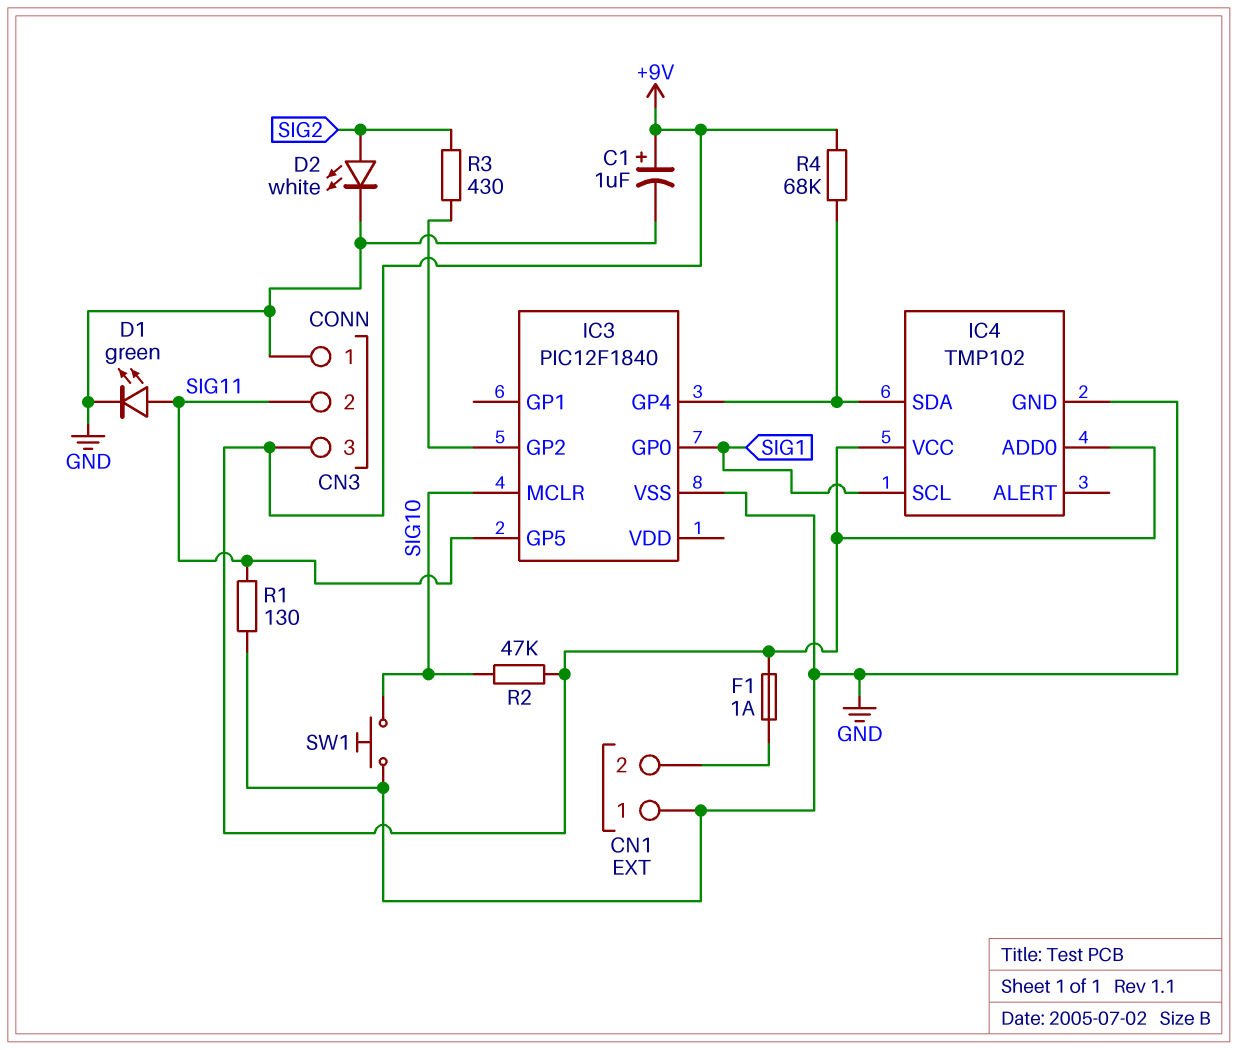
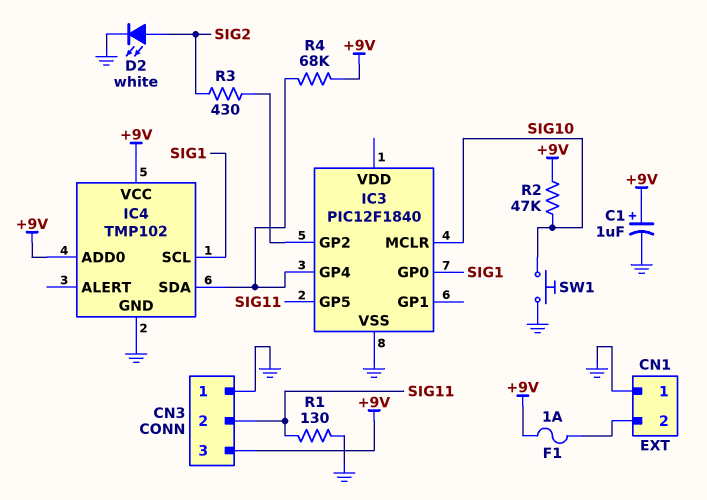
D1: LED green (A SIG11, K GND) -> none

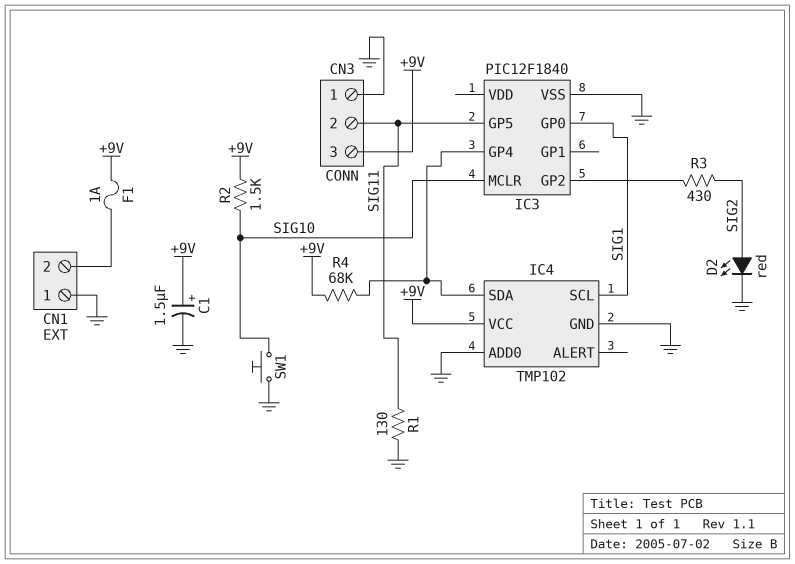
C1: 1uF (plus +9V, minus GND) -> 1.5uF (plus +9V, minus GND)
D2: LED white (A SIG2, K GND) -> LED red (A SIG2, K GND)
IC4 pin ADD0: +9V -> GND
R2: 47k (+9V, SIG10) -> 1.5k (+9V, SIG10)

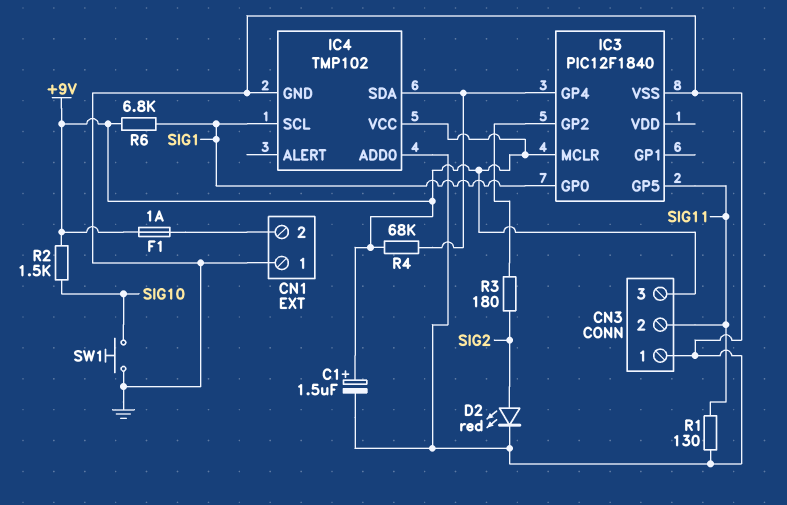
IC3 pin MCLR: SIG10 -> +9V
R3: 430 (IC3/GP2, SIG2) -> 180 (IC3/GP2, SIG2)
R6: none -> 6.8k (+9V, SIG1)

